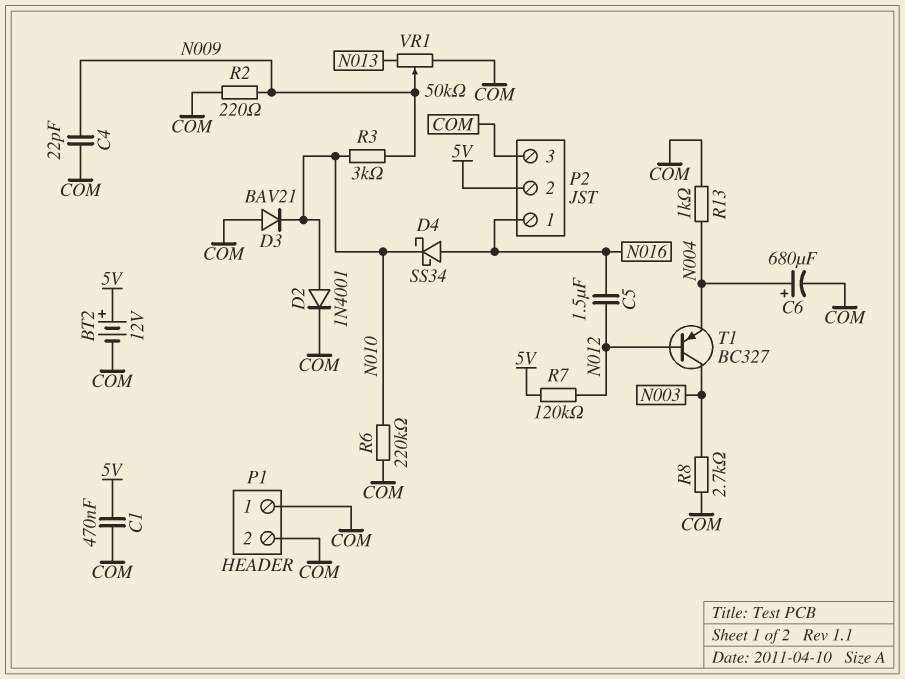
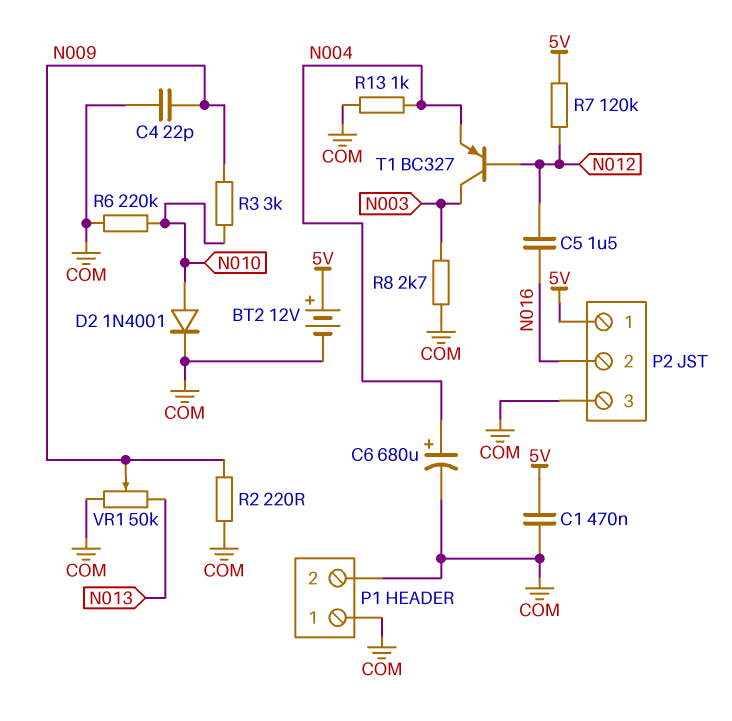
D3: diode BAV21 (A COM, K N010) -> none
D4: schottky SS34 (A N016, K N010) -> none
P2 pin 1: N016 -> 5V
P2 pin 2: 5V -> N016

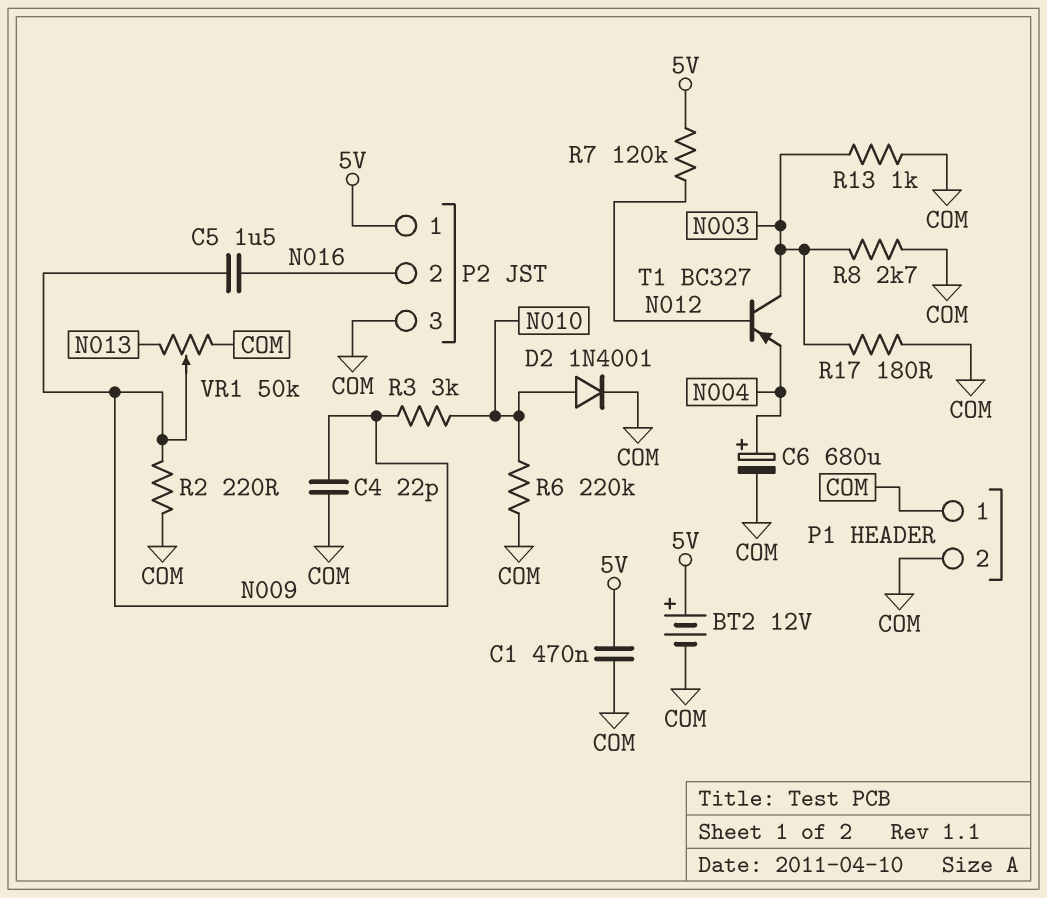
C5: 1.5uF (N012, N016) -> 1.5uF (N009, N016)
R13: 1k (COM, N004) -> 1k (COM, N003)
R17: none -> 180 (COM, N003)

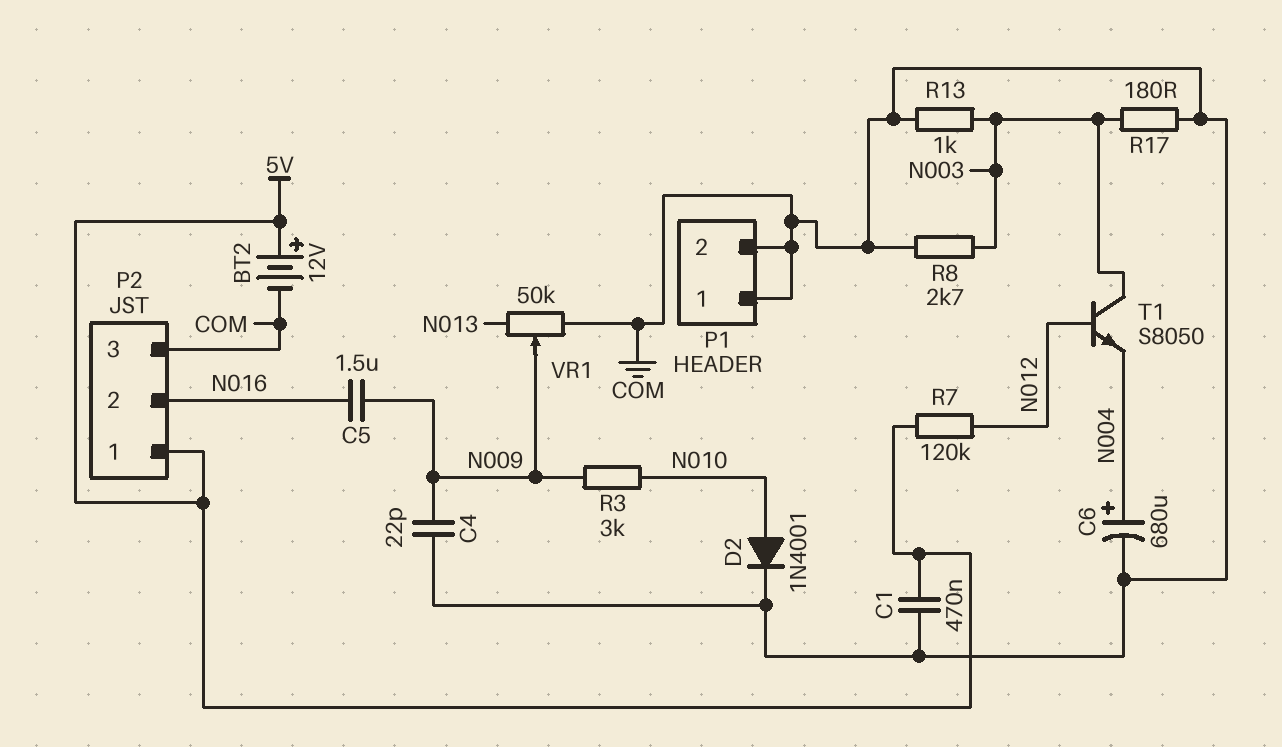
R2: 220 (COM, N009) -> none
R6: 220k (COM, N010) -> none
T1: PNP BC327 (B N012, C N003, E N004) -> NPN S8050 (B N012, C N003, E N004)

